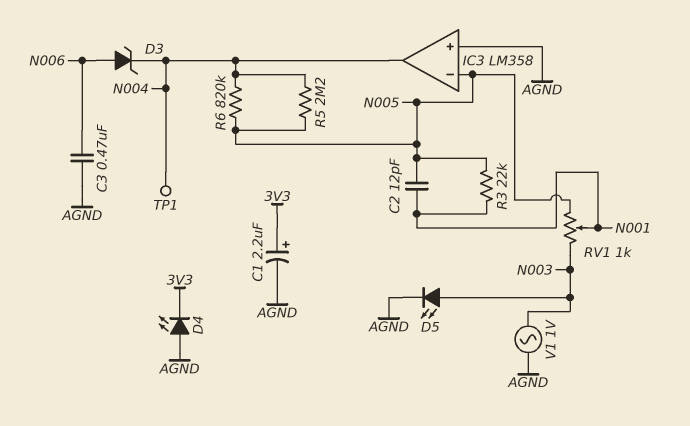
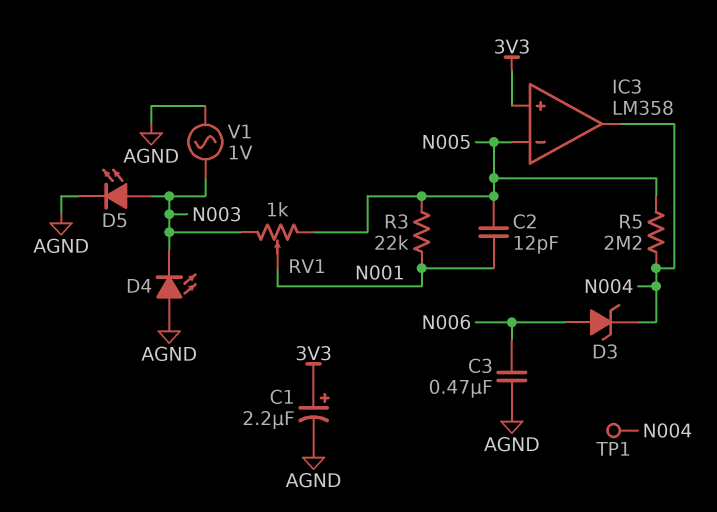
D4: LED (A AGND, K 3V3) -> LED (A AGND, K N003)
IC3 pin in+: AGND -> 3V3
R6: 820k (N004, N005) -> none

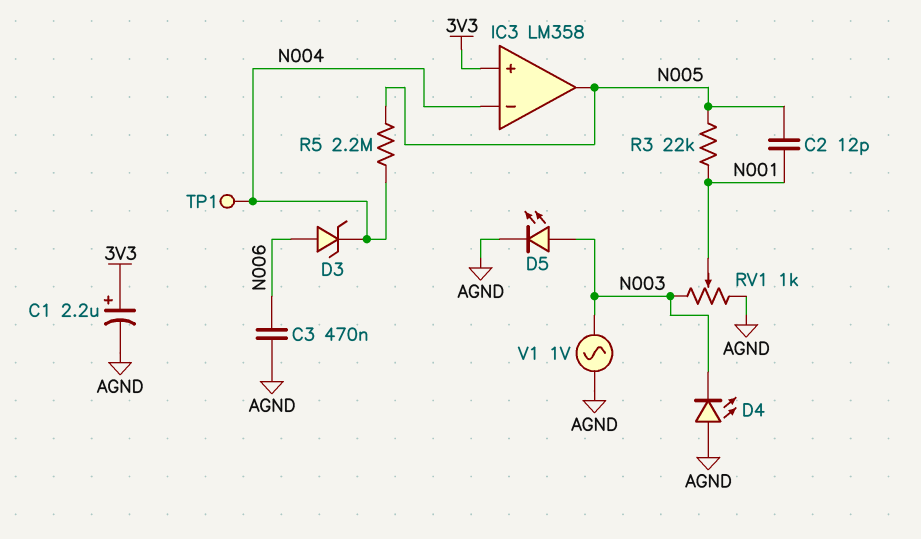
IC3 pin in-: N005 -> N004
IC3 pin out: N004 -> N005
RV1: 1k (N003, N005, wiper N001) -> 1k (AGND, N003, wiper N001)

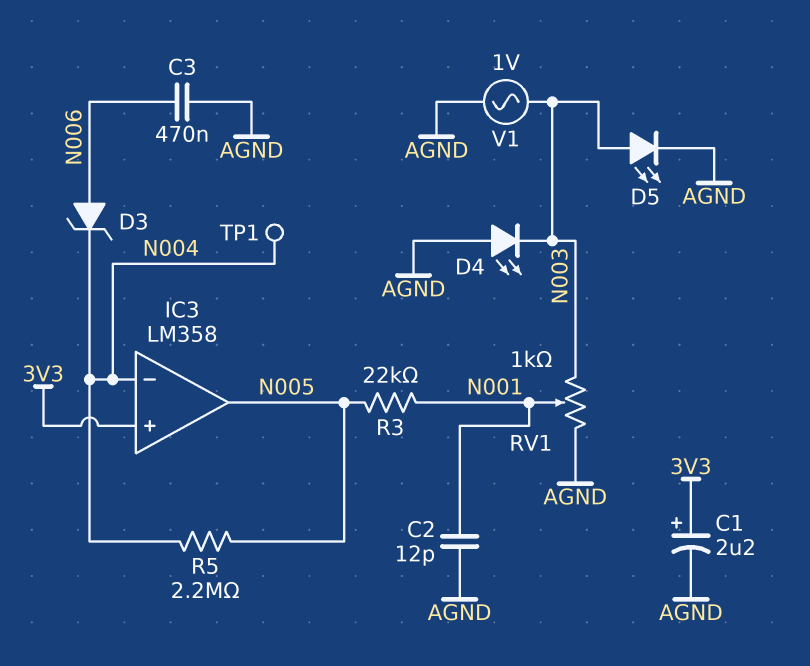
C2: 12pF (N001, N005) -> 12pF (AGND, N001)

